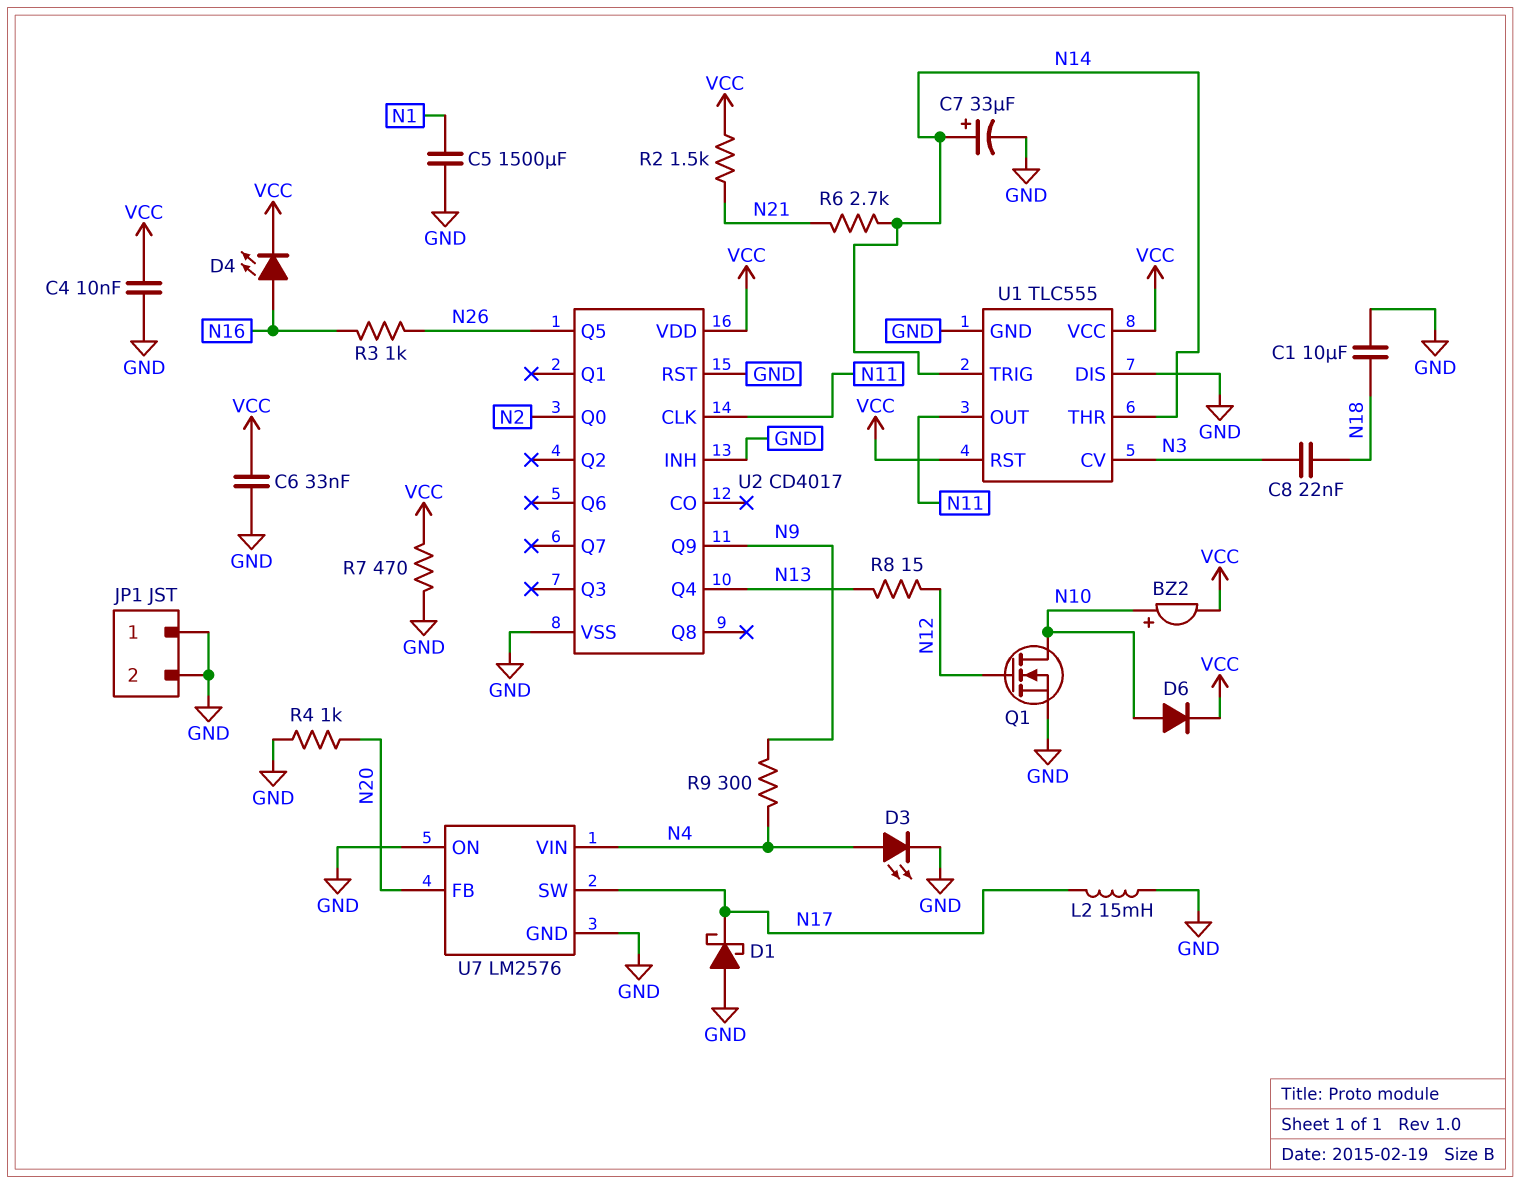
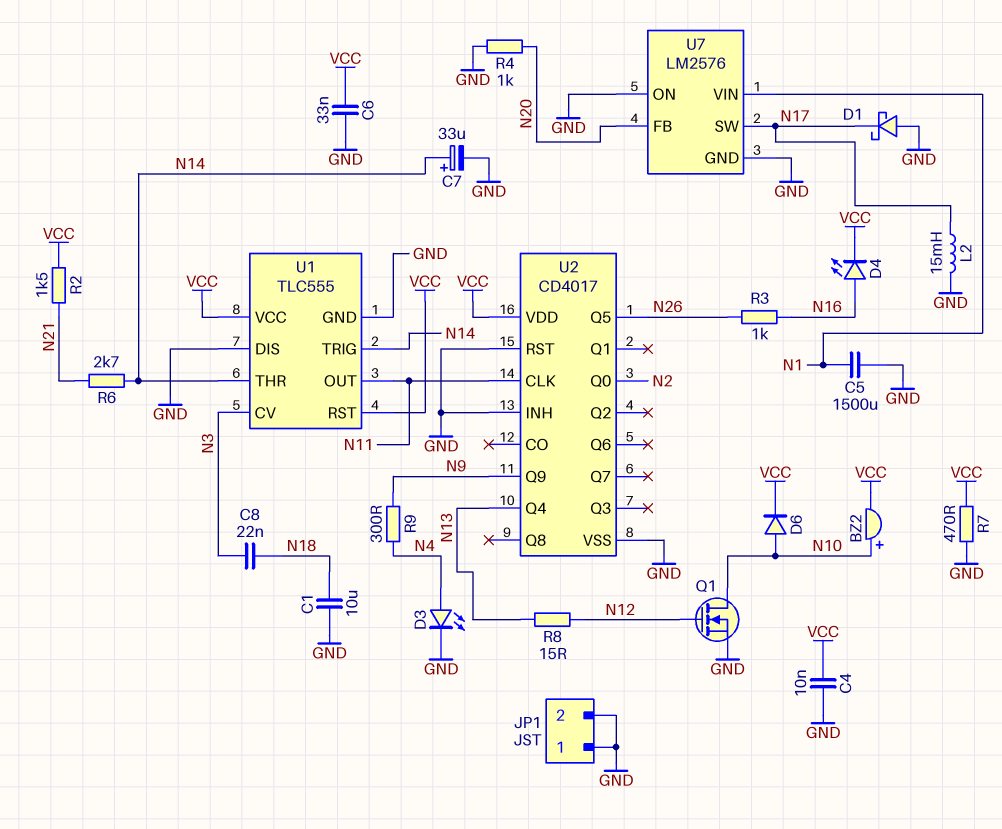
U7 pin VIN: N4 -> N1

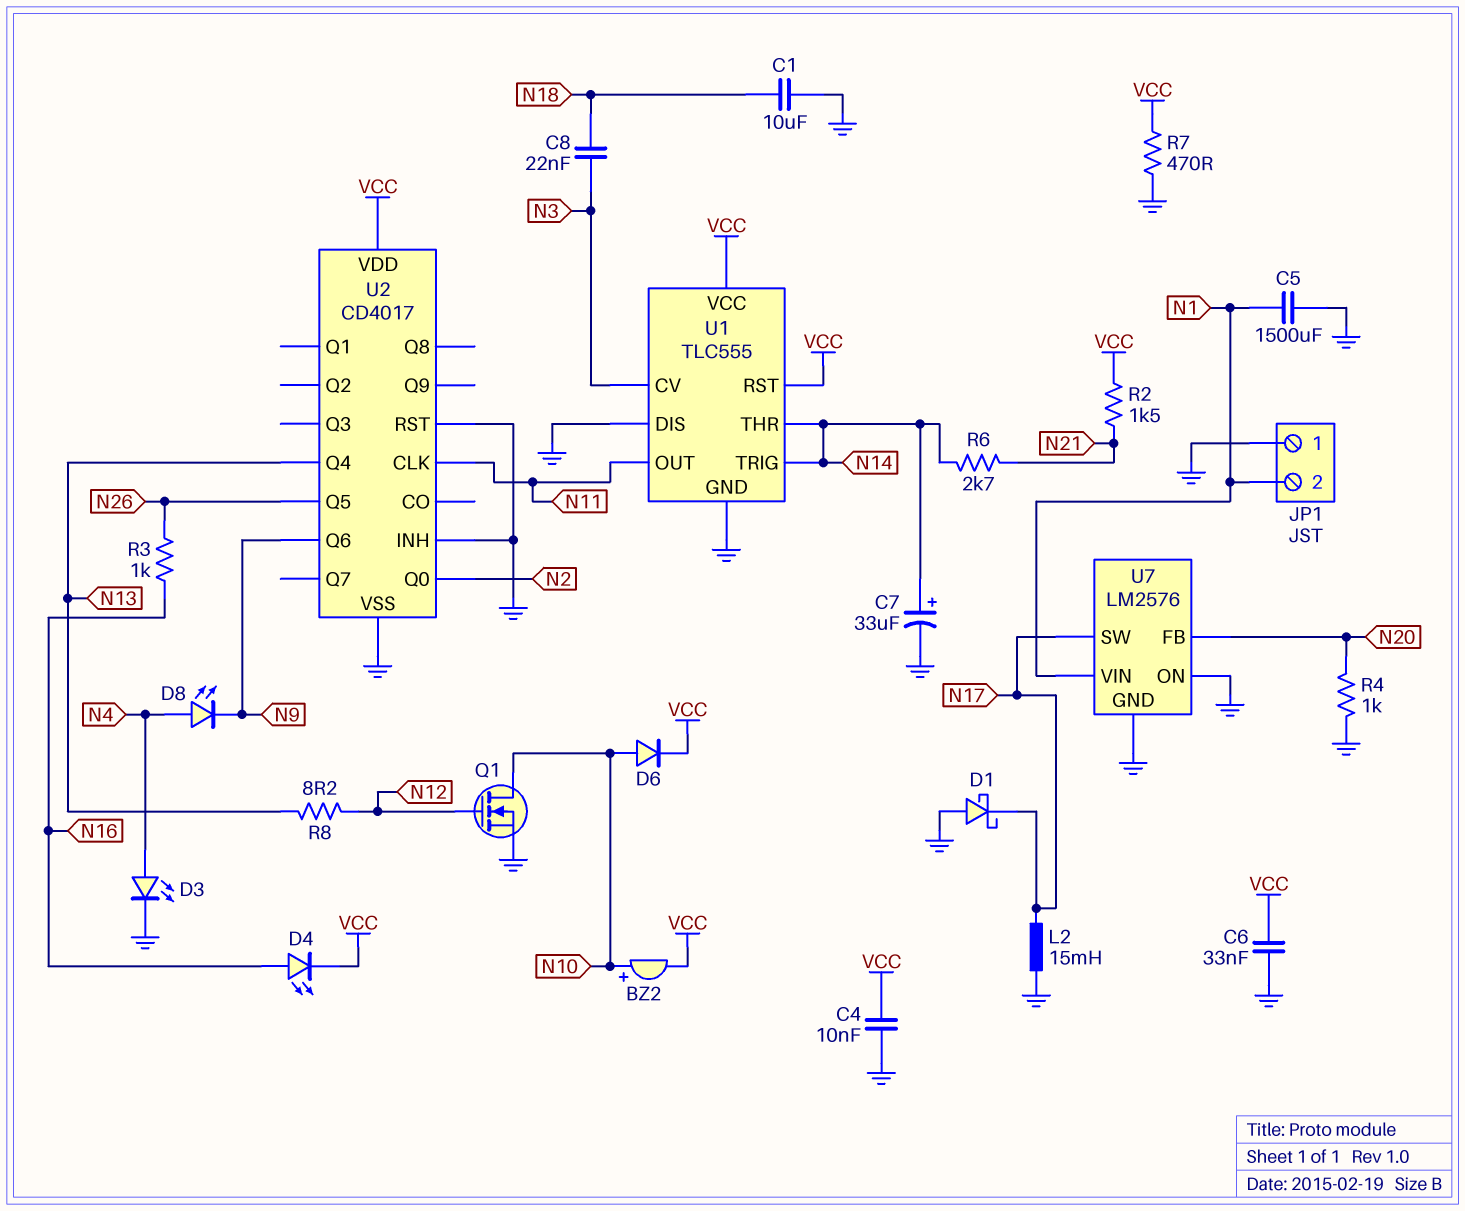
D8: none -> LED (A N4, K N9)
JP1 pin 2: GND -> N1
R8: 15 (N12, N13) -> 8.2 (N12, N13)
R9: 300 (N4, N9) -> none
U2 pin Q6: none -> N9
U2 pin Q9: N9 -> none

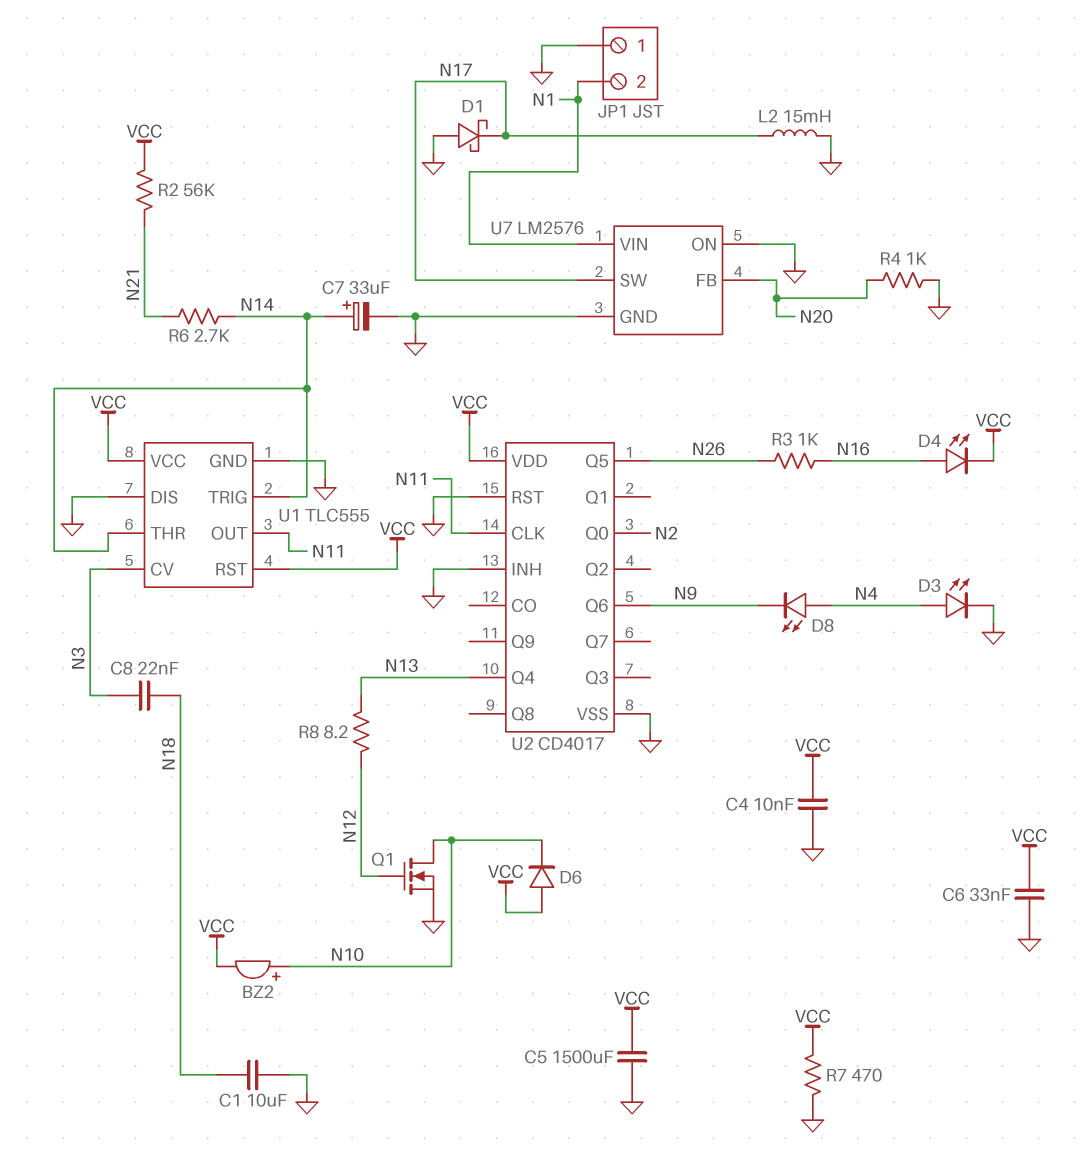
C5: 1500uF (GND, N1) -> 1500uF (GND, VCC)
D6: diode (A N10, K VCC) -> diode (A VCC, K N10)
R2: 1.5k (N21, VCC) -> 56k (N21, VCC)

